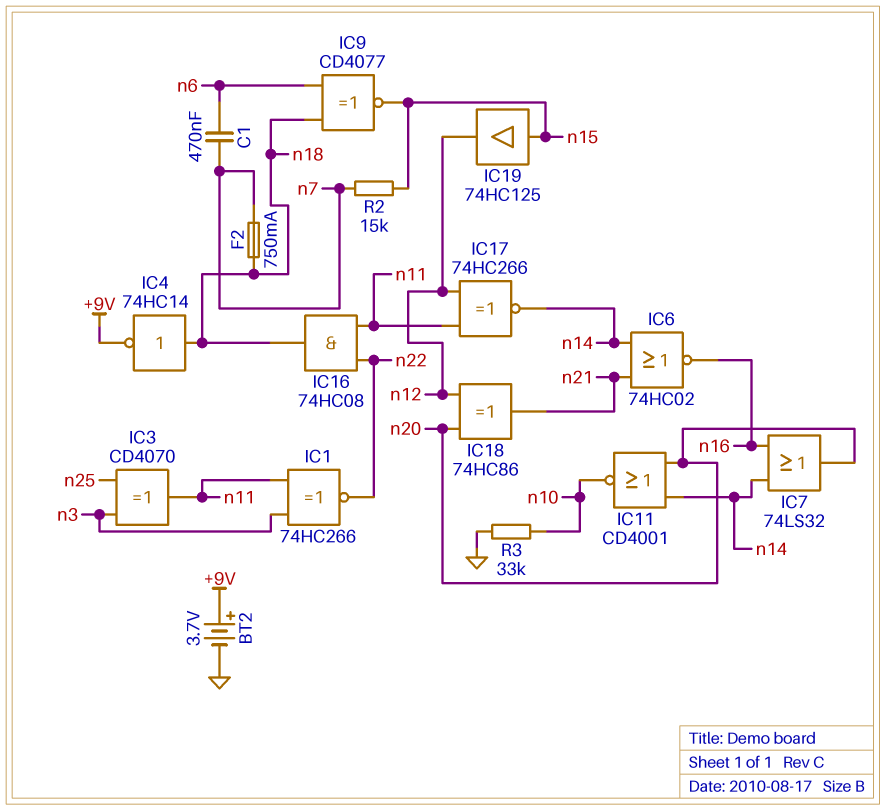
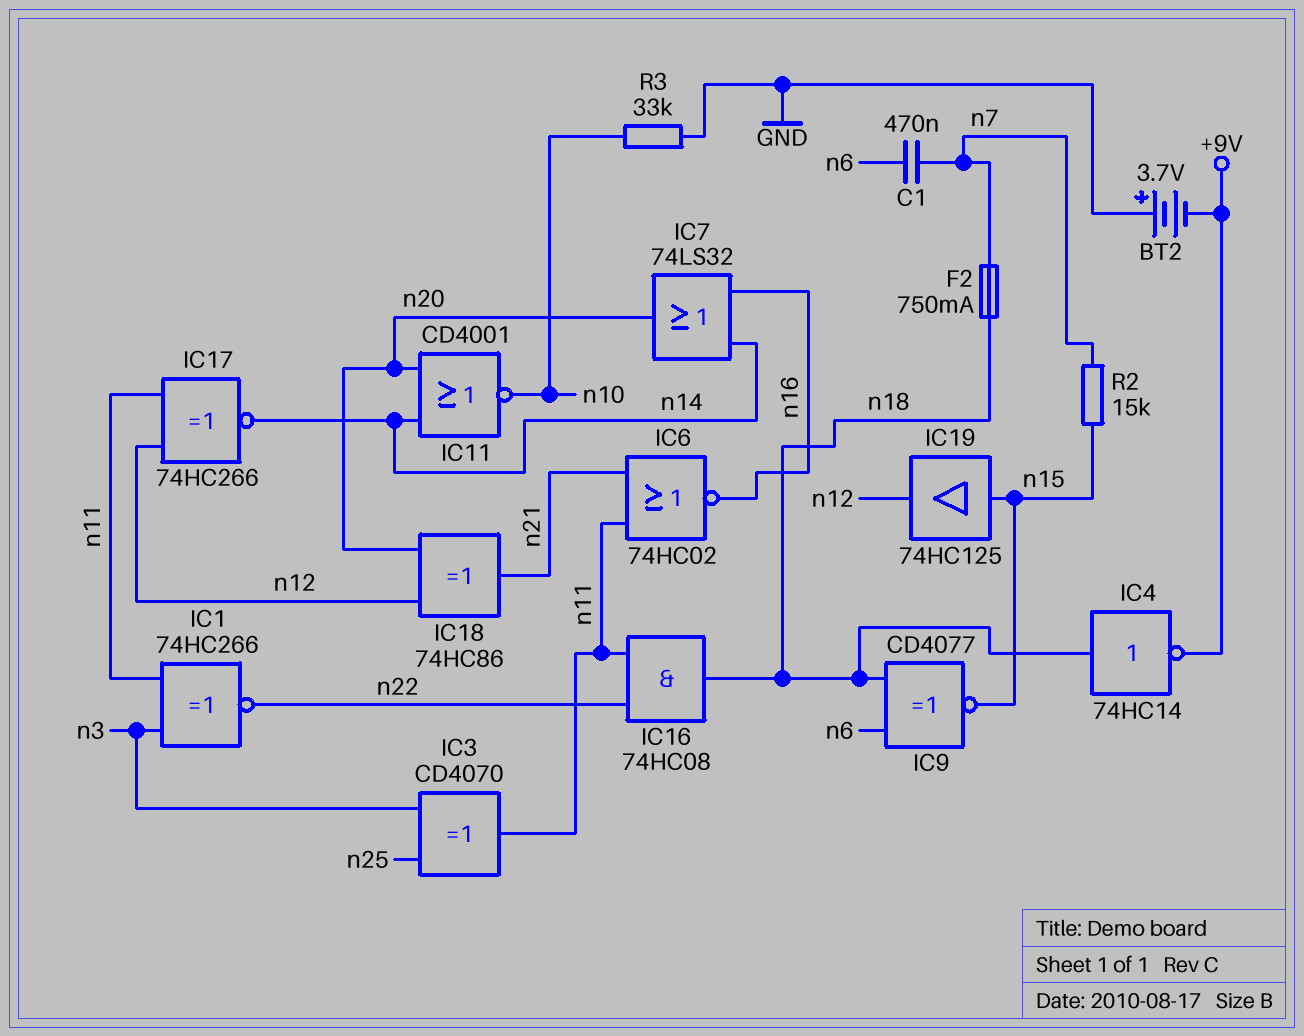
BT2: 3.7V (plus +9V, minus GND) -> 3.7V (plus GND, minus +9V)
IC6: NOR 74HC02 (in n14, in n21, out n16) -> NOR 74HC02 (in n11, in n21, out n16)

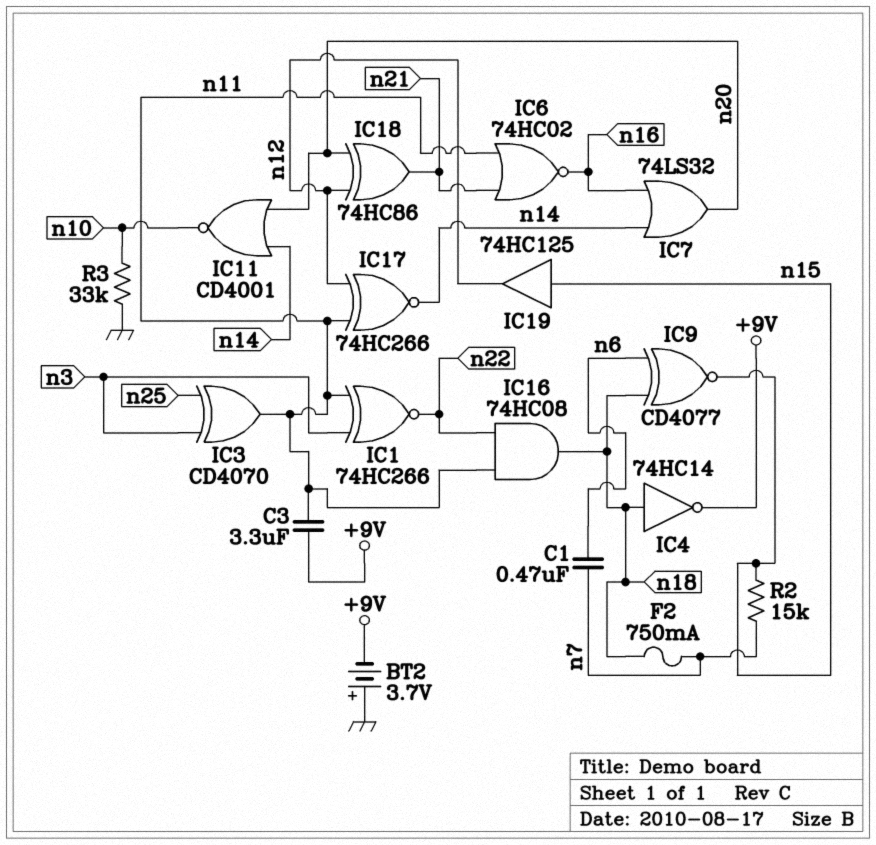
C3: none -> 3.3uF (+9V, n11)

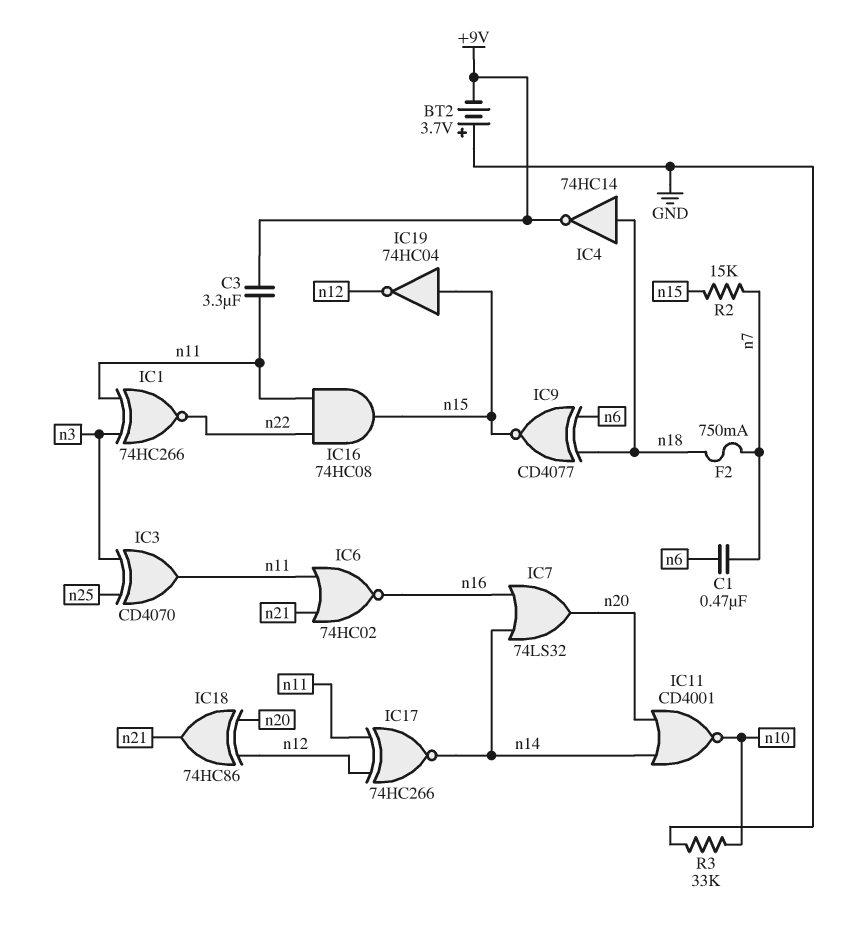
IC16: AND 74HC08 (in n11, in n22, out n18) -> AND 74HC08 (in n11, in n22, out n15)
IC19: buffer 74HC125 (in n15, out n12) -> NOT 74HC04 (in n15, out n12)

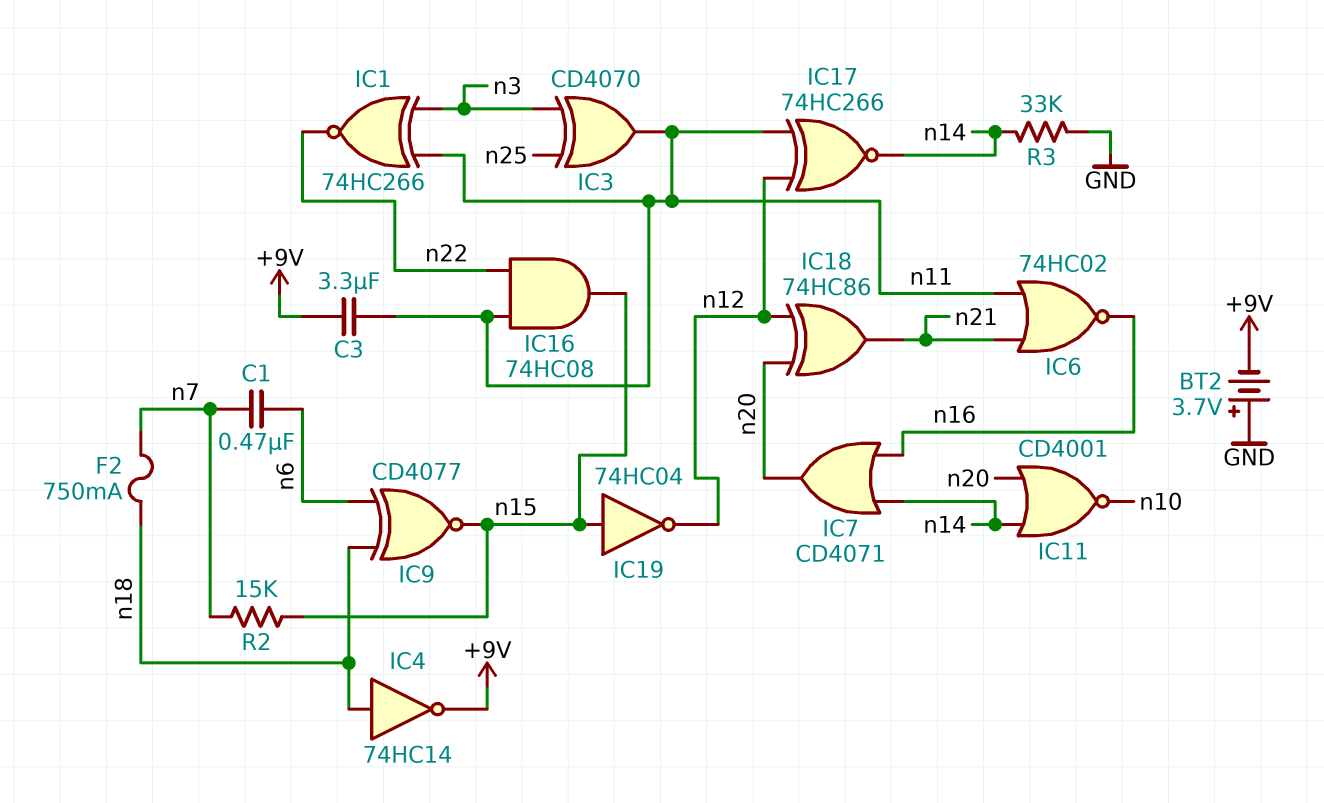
IC7: OR 74LS32 (in n14, in n16, out n20) -> OR CD4071 (in n14, in n16, out n20)
R3: 33k (GND, n10) -> 33k (GND, n14)

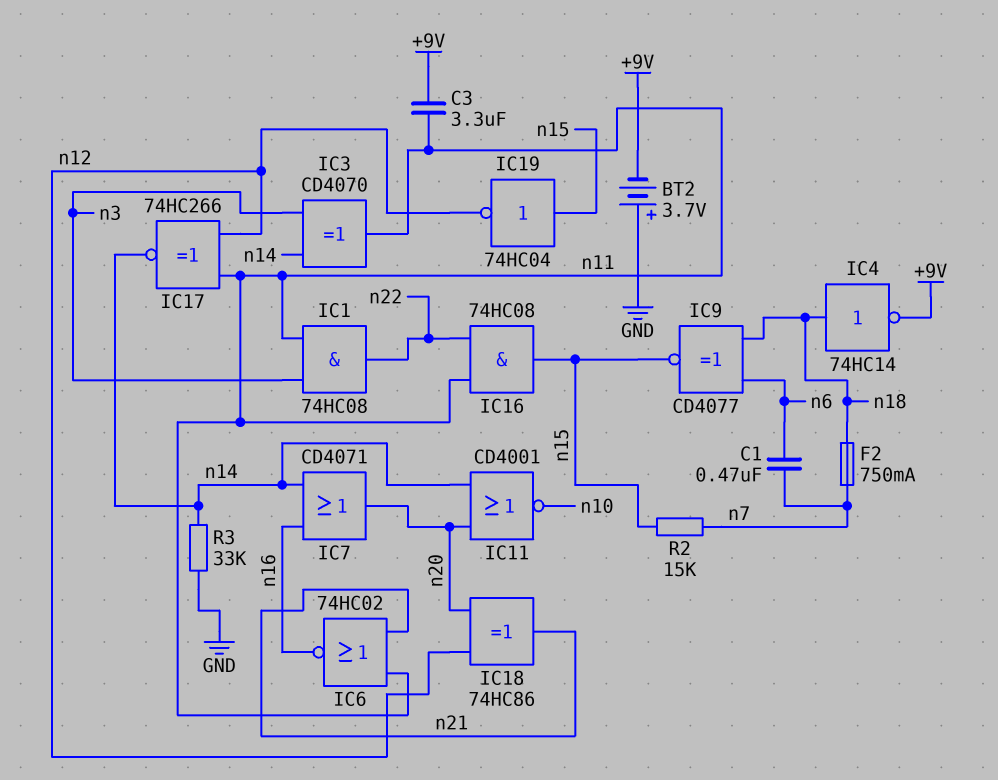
IC1: XNOR 74HC266 (in n3, in n11, out n22) -> AND 74HC08 (in n3, in n11, out n22)
IC3: XOR CD4070 (in n3, in n25, out n11) -> XOR CD4070 (in n3, in n14, out n11)

